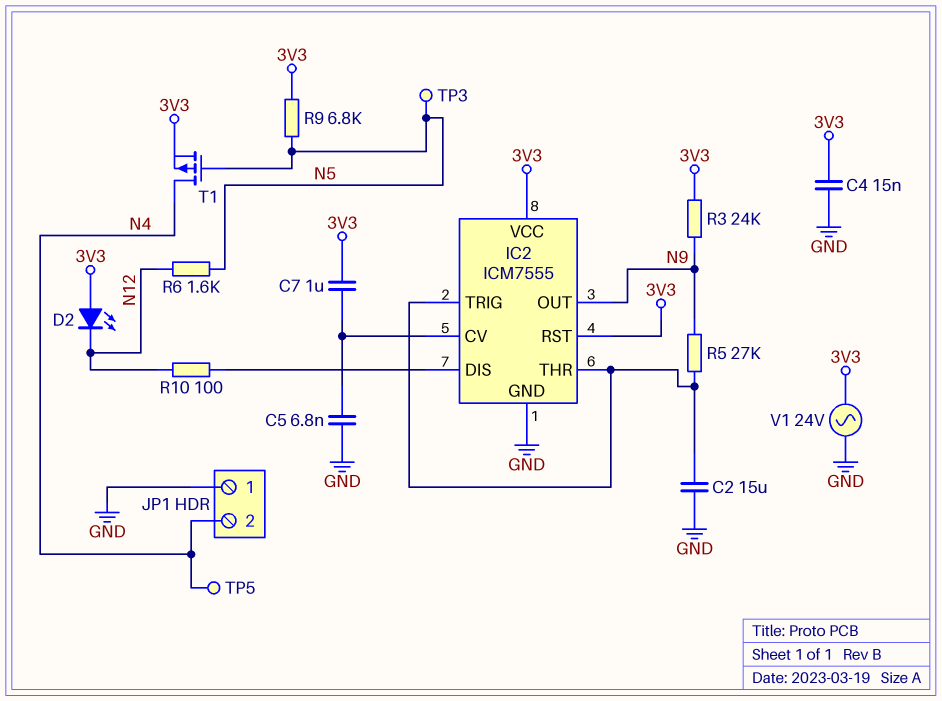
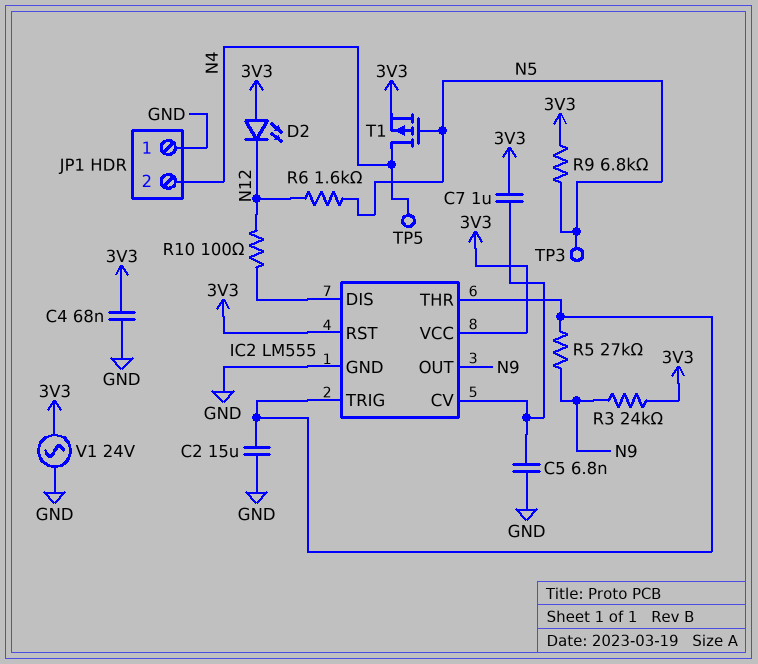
C4: 15nF (3V3, GND) -> 68nF (3V3, GND)
IC2: ICM7555 -> LM555

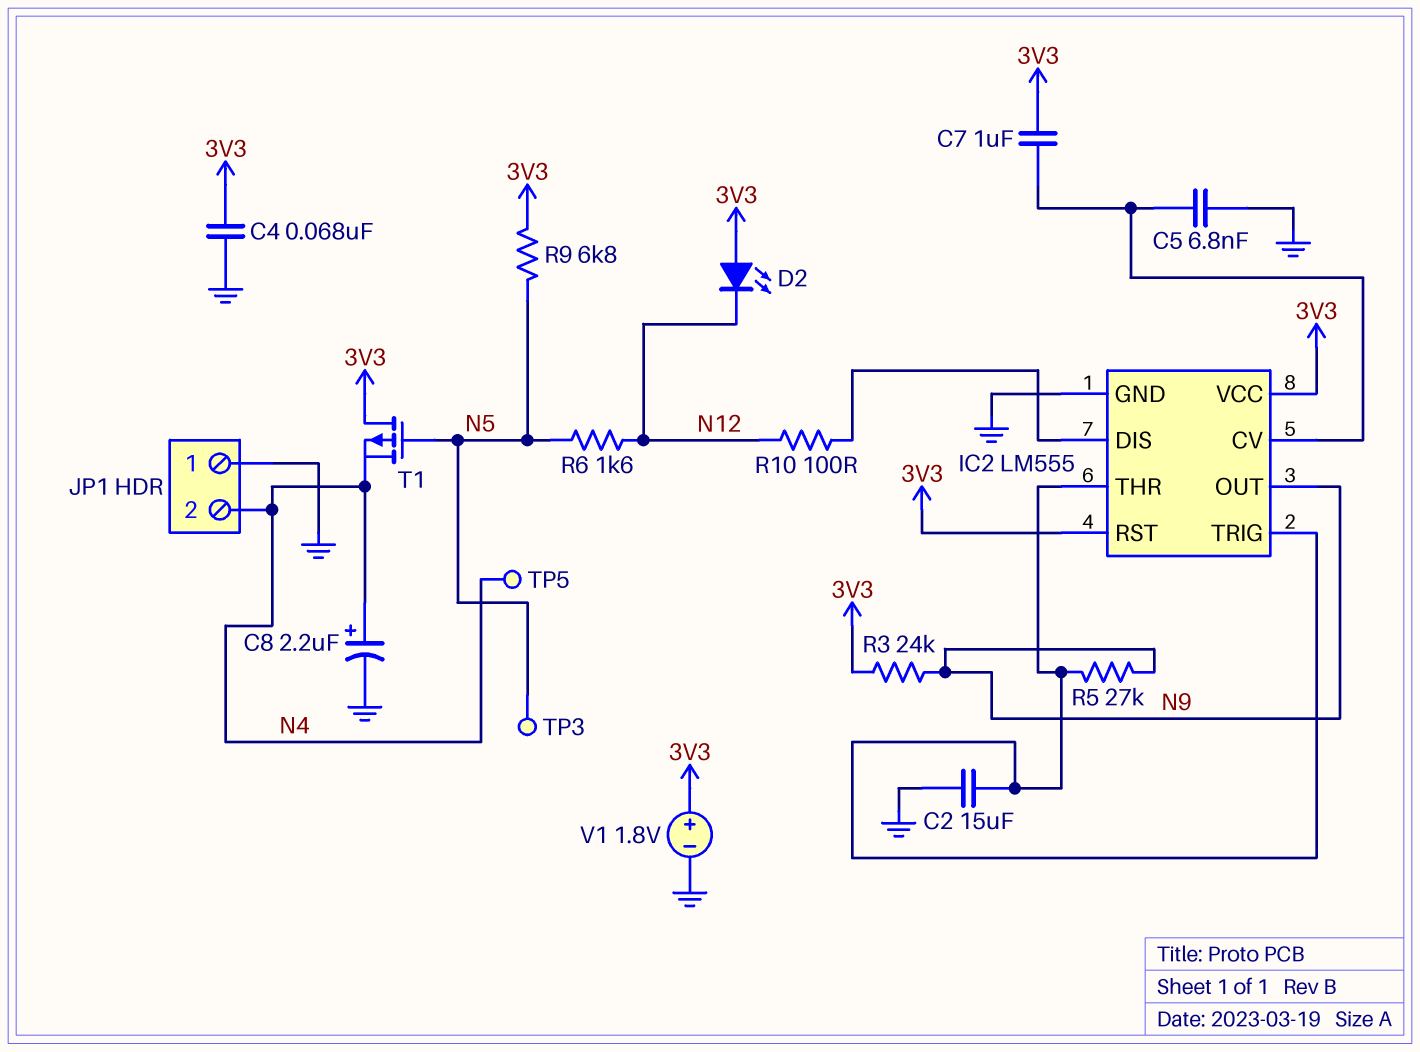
C8: none -> 2.2uF (plus N4, minus GND)
T1: PMOS (G N5, D N4, S 3V3) -> PMOS (G N5, D 3V3, S N4)
V1: AC 24V (3V3, GND) -> 1.8V (plus 3V3, minus GND)

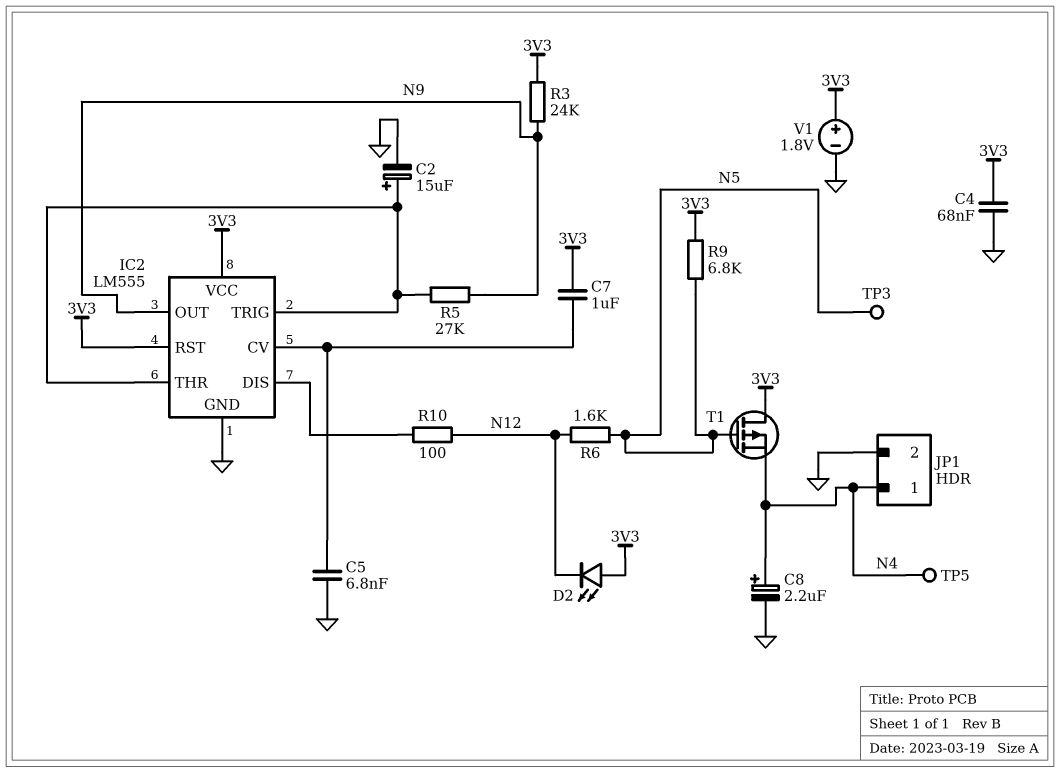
C2: 15uF (GND, IC2/THR) -> 15uF (plus IC2/THR, minus GND)
JP1 pin 1: GND -> N4
JP1 pin 2: N4 -> GND

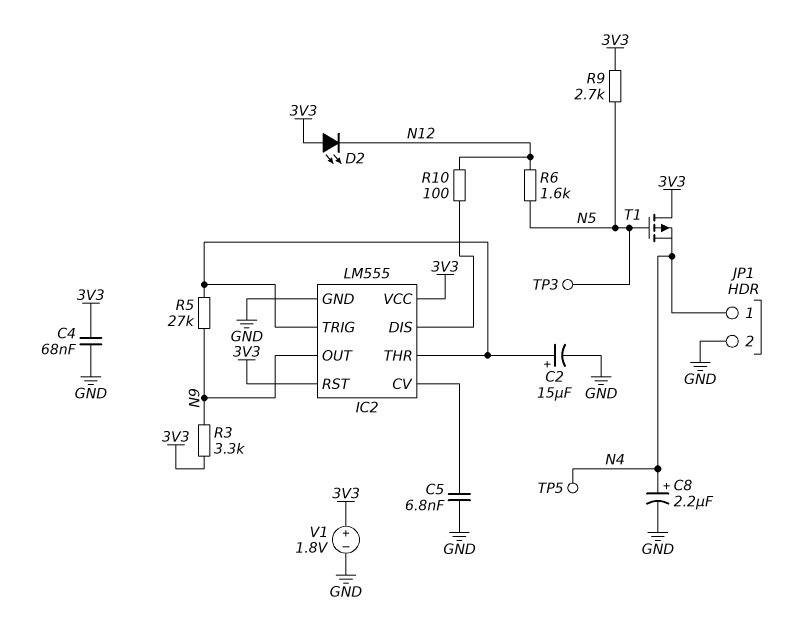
C7: 1uF (3V3, IC2/CV) -> none
R3: 24k (3V3, N9) -> 3.3k (3V3, N9)
R9: 6.8k (3V3, N5) -> 2.7k (3V3, N5)

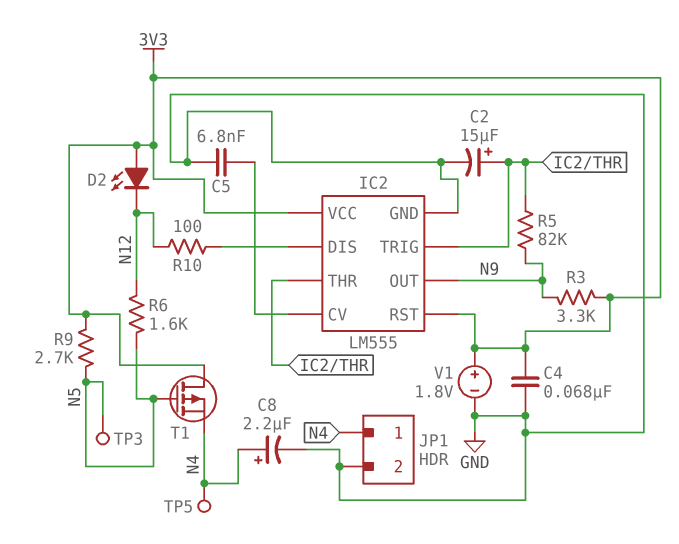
R5: 27k (IC2/THR, N9) -> 82k (IC2/THR, N9)

